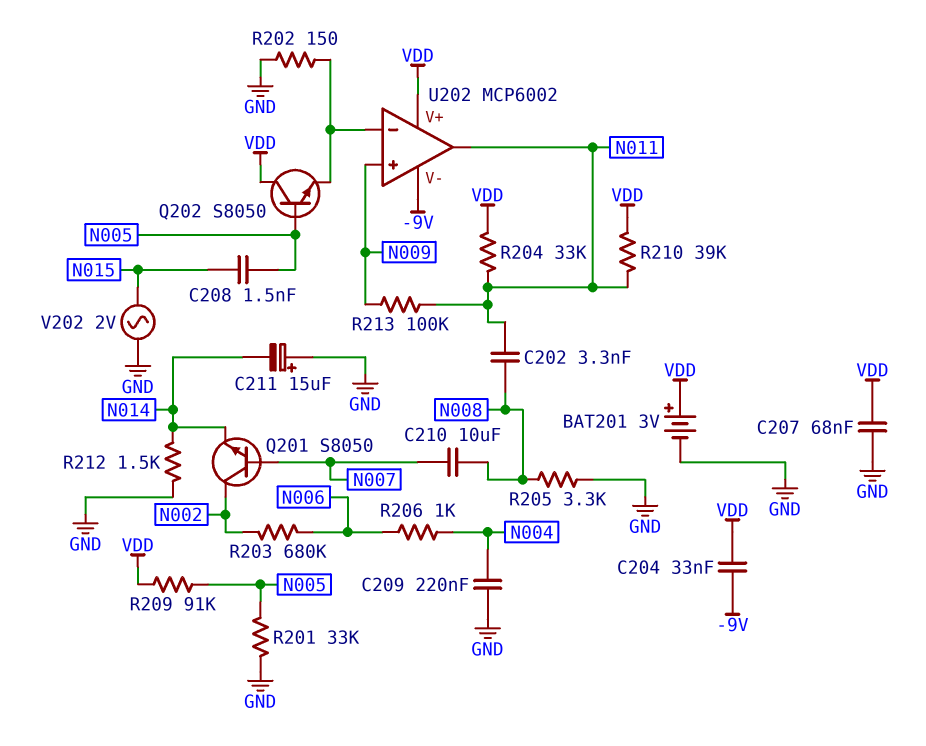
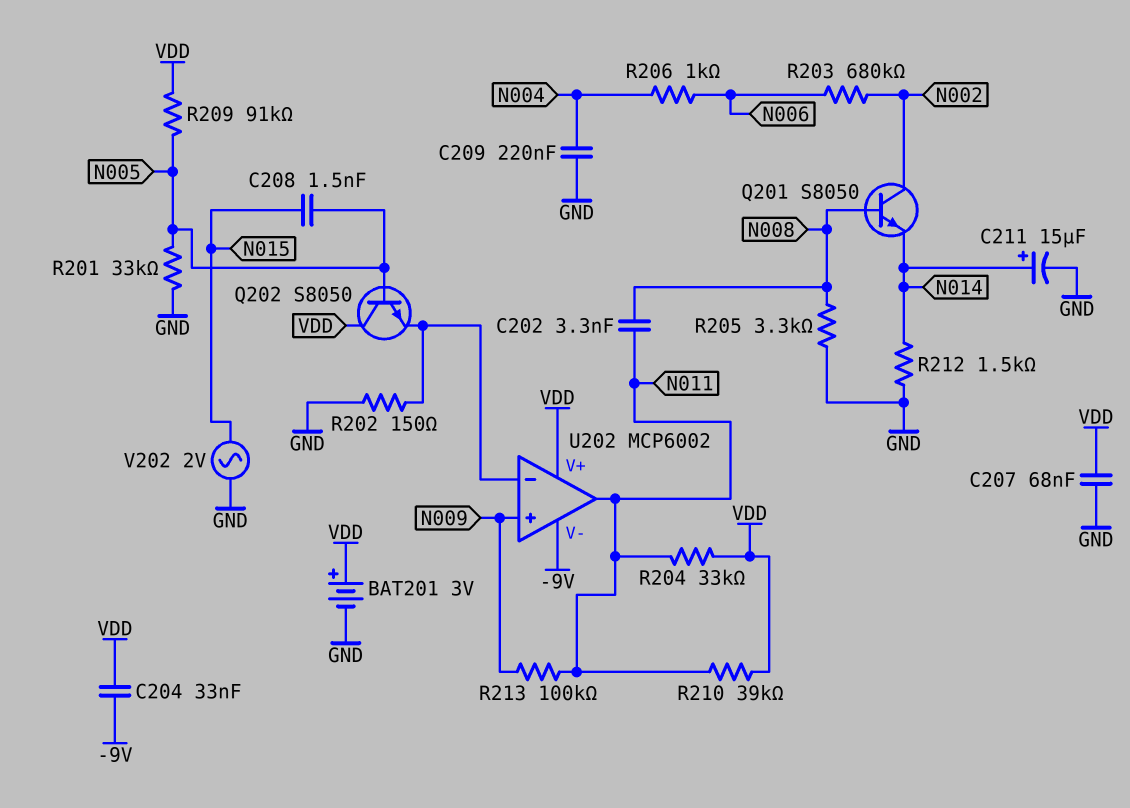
C210: 10uF (N007, N008) -> none
C211: 15uF (plus GND, minus N014) -> 15uF (plus N014, minus GND)
Q201: NPN S8050 (B N007, C N002, E N014) -> NPN S8050 (B N008, C N002, E N014)

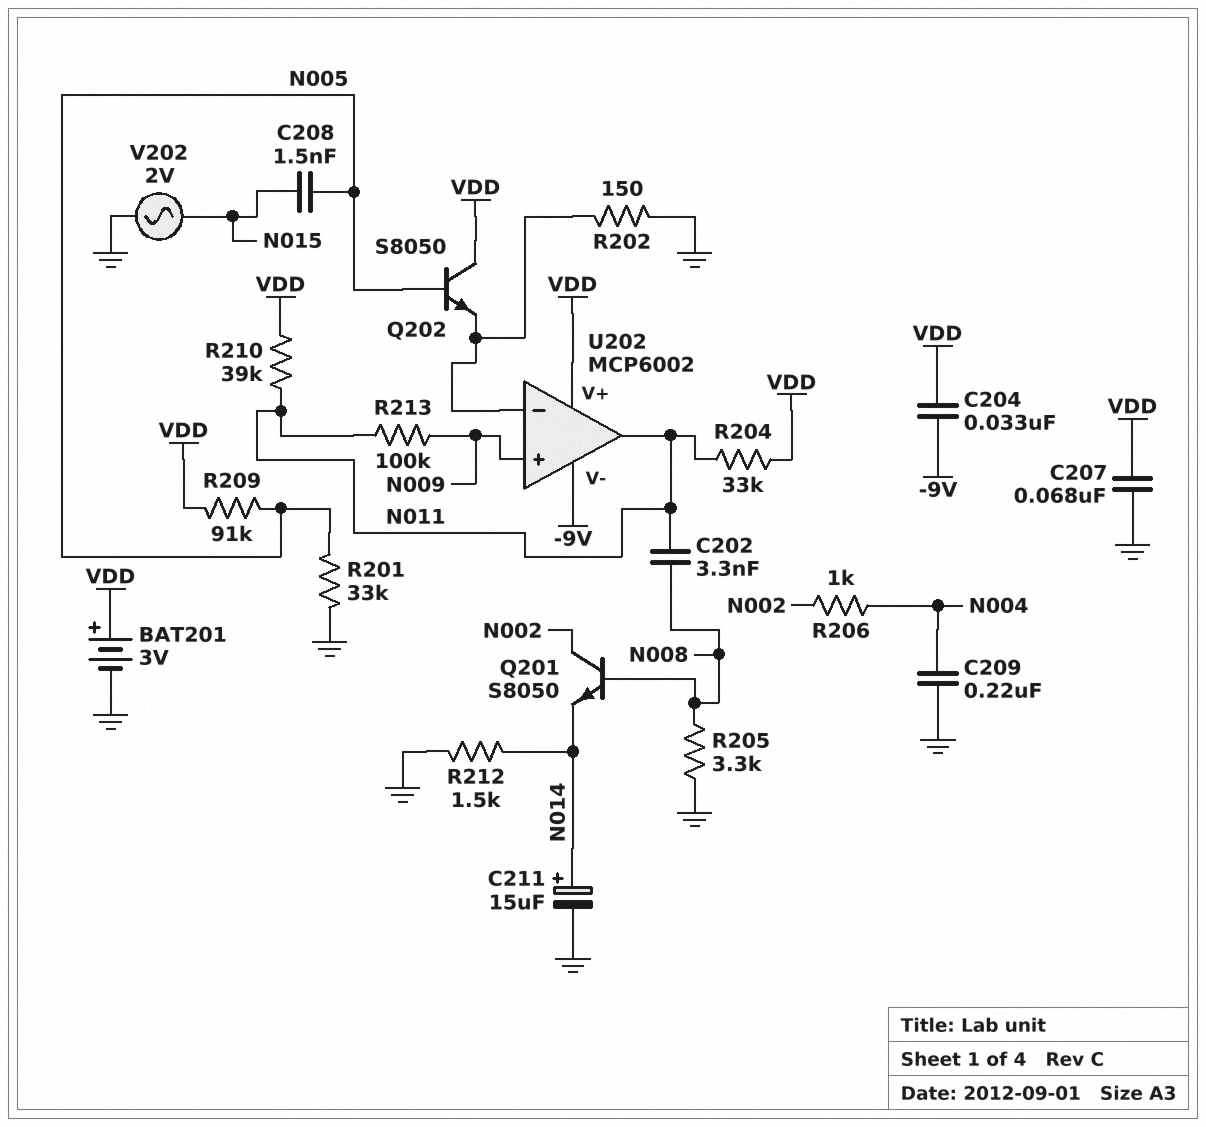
R203: 680k (N002, N006) -> none
R206: 1k (N004, N006) -> 1k (N002, N004)

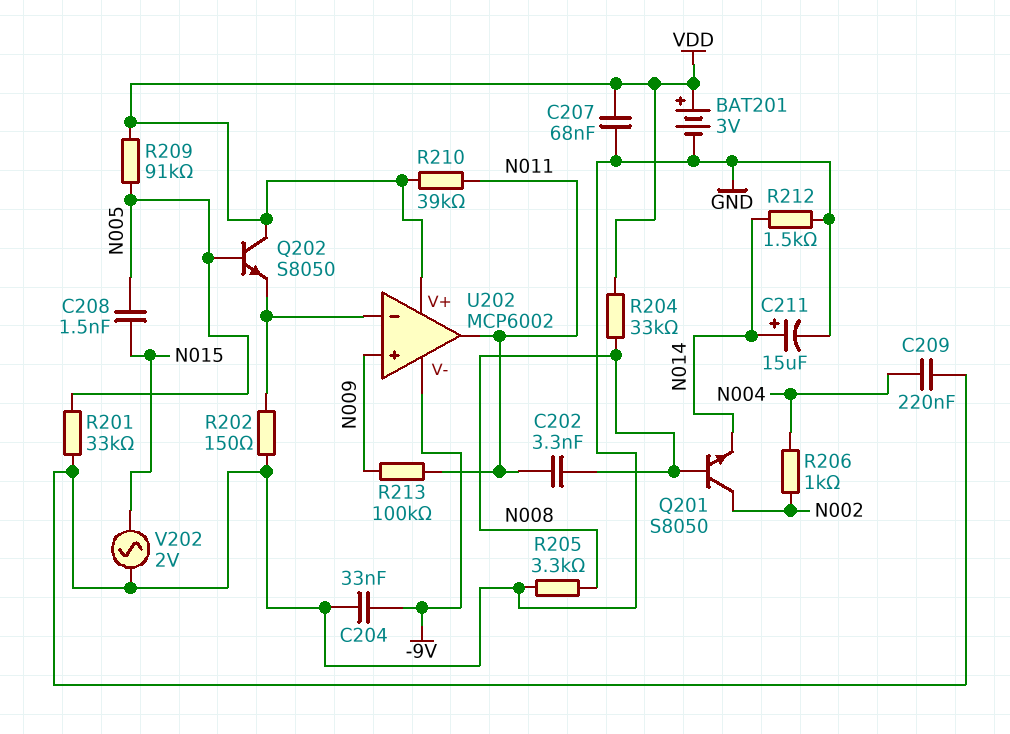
C204: 33nF (-9V, VDD) -> 33nF (-9V, GND)
R204: 33k (N011, VDD) -> 33k (N008, VDD)

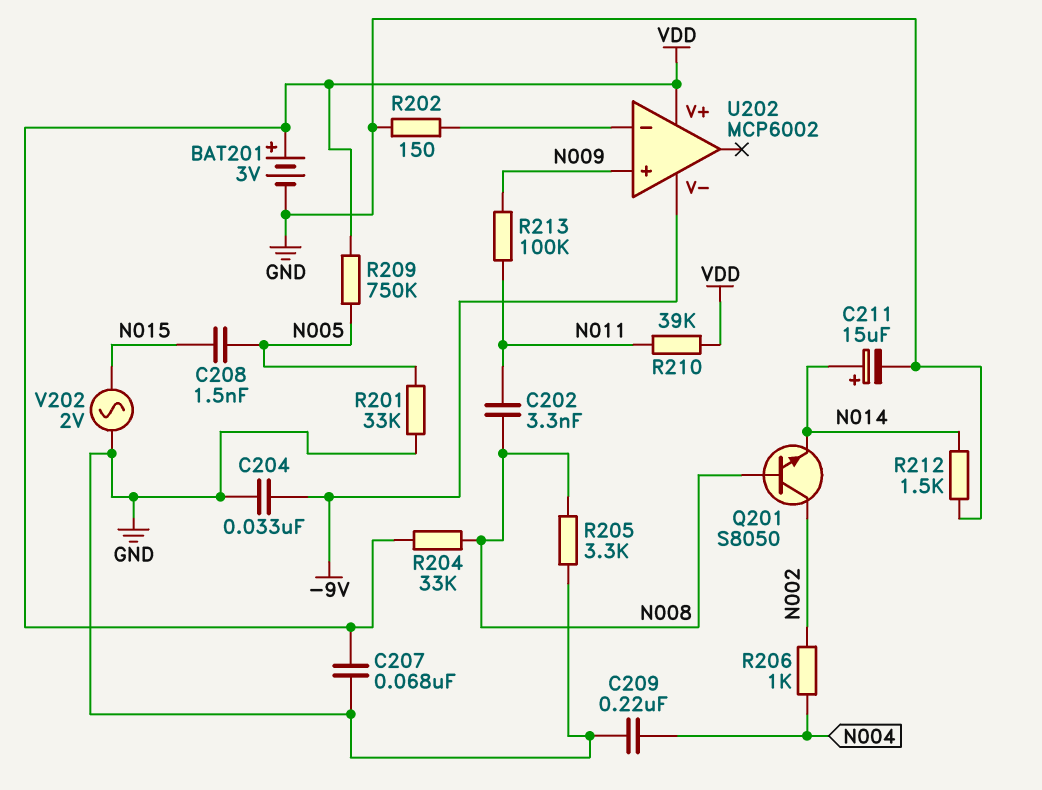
Q202: NPN S8050 (B N005, C VDD, E U202/in-) -> none
R209: 91k (N005, VDD) -> 750k (N005, VDD)
U202 pin out: N011 -> none

